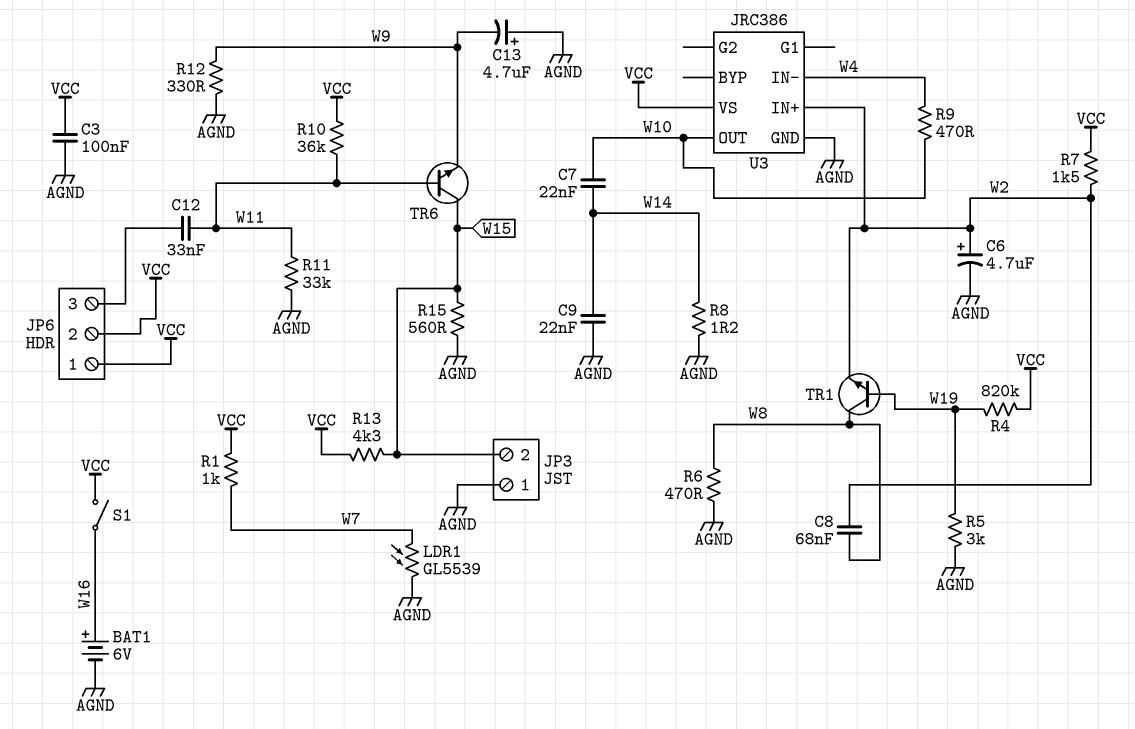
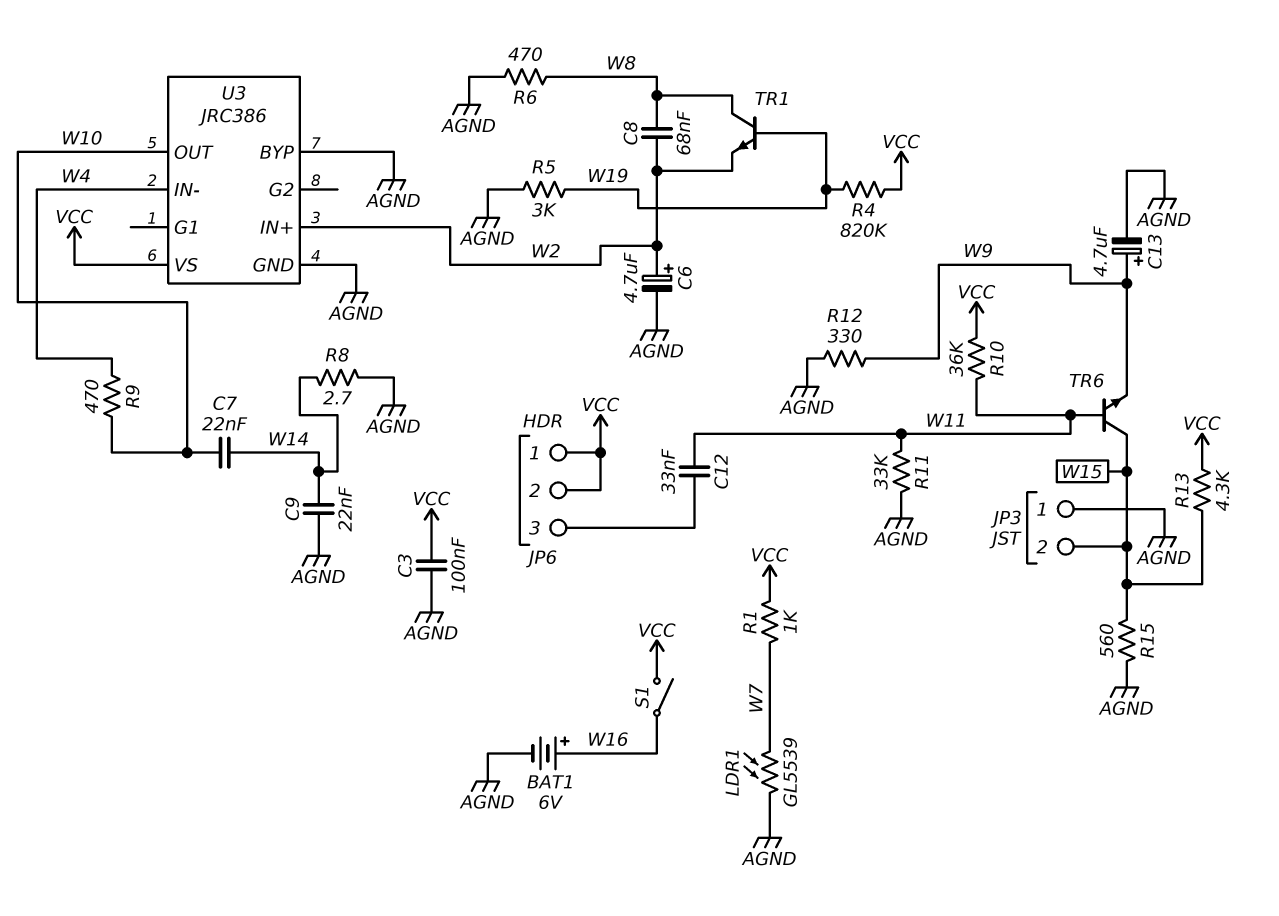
C13: 4.7uF (plus AGND, minus W9) -> 4.7uF (plus W9, minus AGND)
R7: 1.5k (VCC, W2) -> none
R8: 1.2 (AGND, W14) -> 2.7 (AGND, W14)
U3 pin BYP: none -> AGND

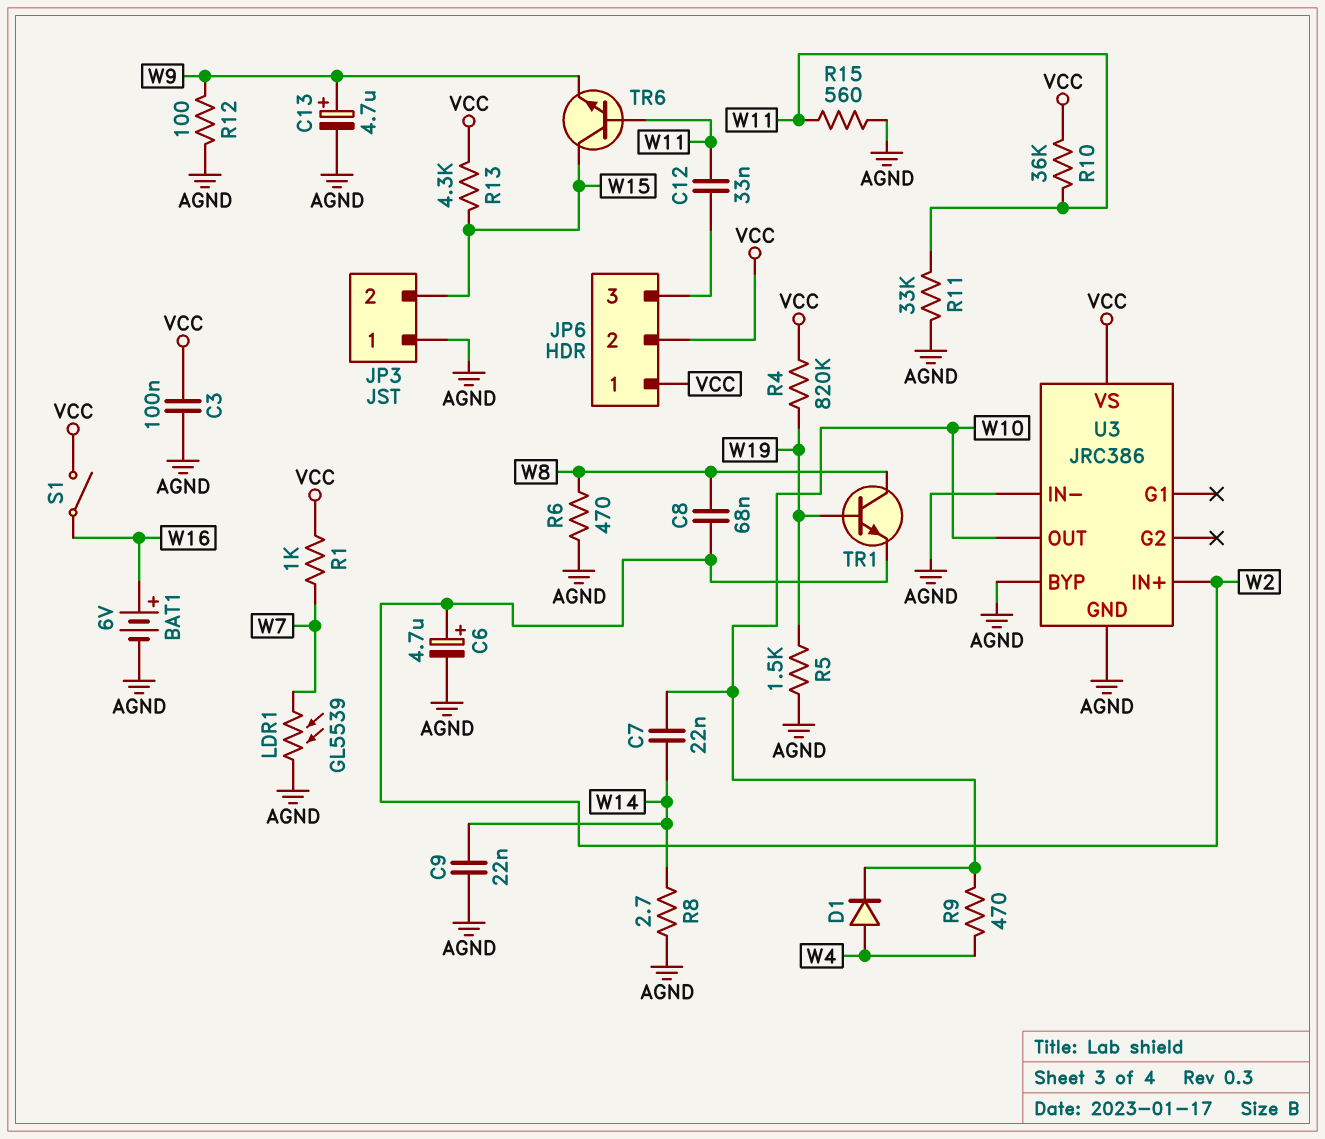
D1: none -> diode (A W4, K W10)
R5: 3k (AGND, W19) -> 1.5k (AGND, W19)
R12: 330 (AGND, W9) -> 100 (AGND, W9)
R15: 560 (AGND, W15) -> 560 (AGND, W11)
U3 pin IN-: W4 -> AGND

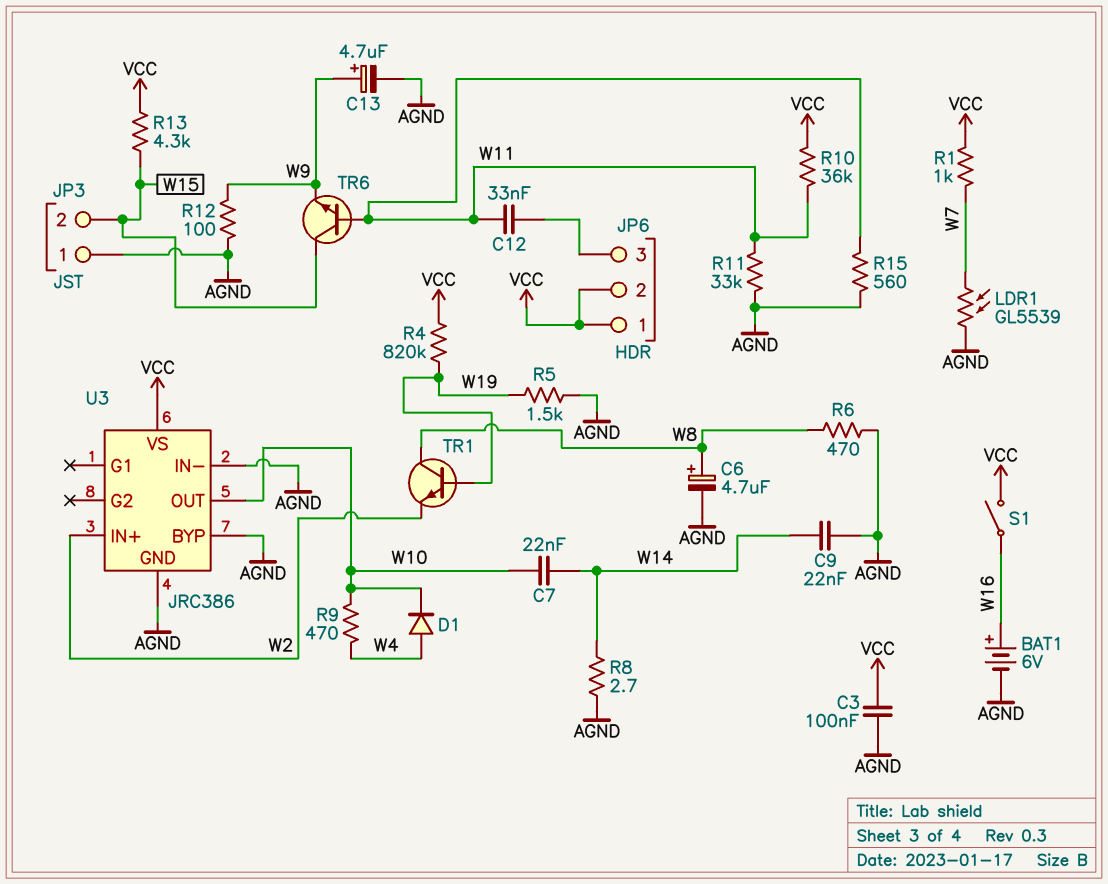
C6: 4.7uF (plus W2, minus AGND) -> 4.7uF (plus W8, minus AGND)
C8: 68nF (W2, W8) -> none

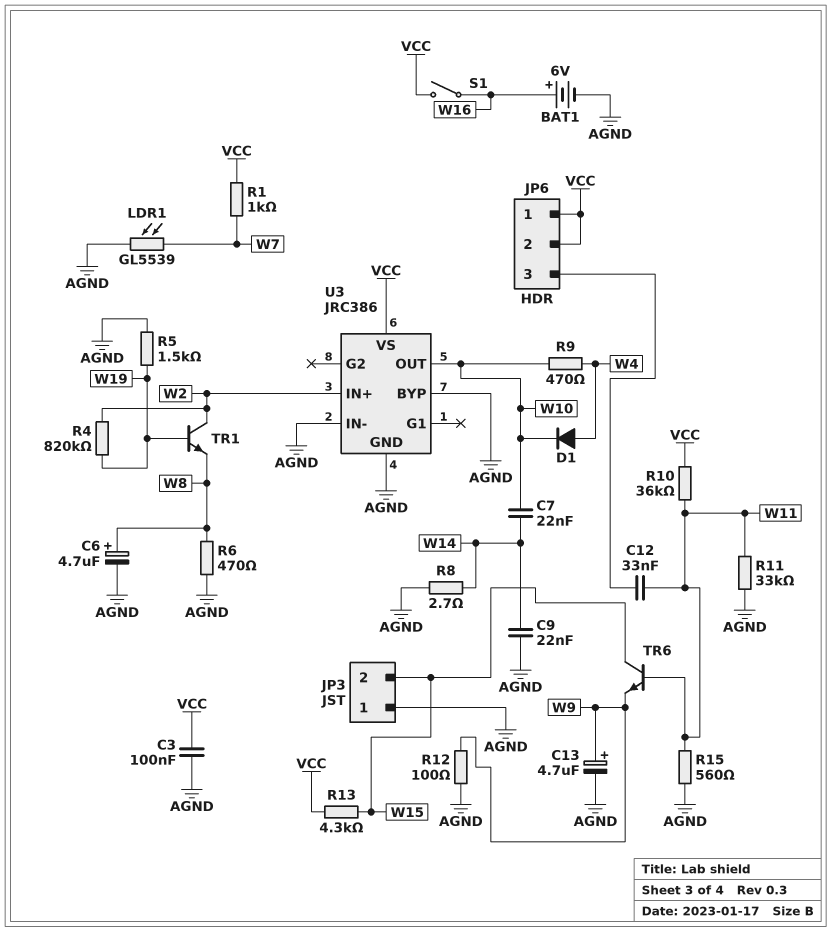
R4: 820k (VCC, W19) -> 820k (W2, W19)
TR1: NPN (B W19, C W8, E W2) -> NPN (B W19, C W2, E W8)

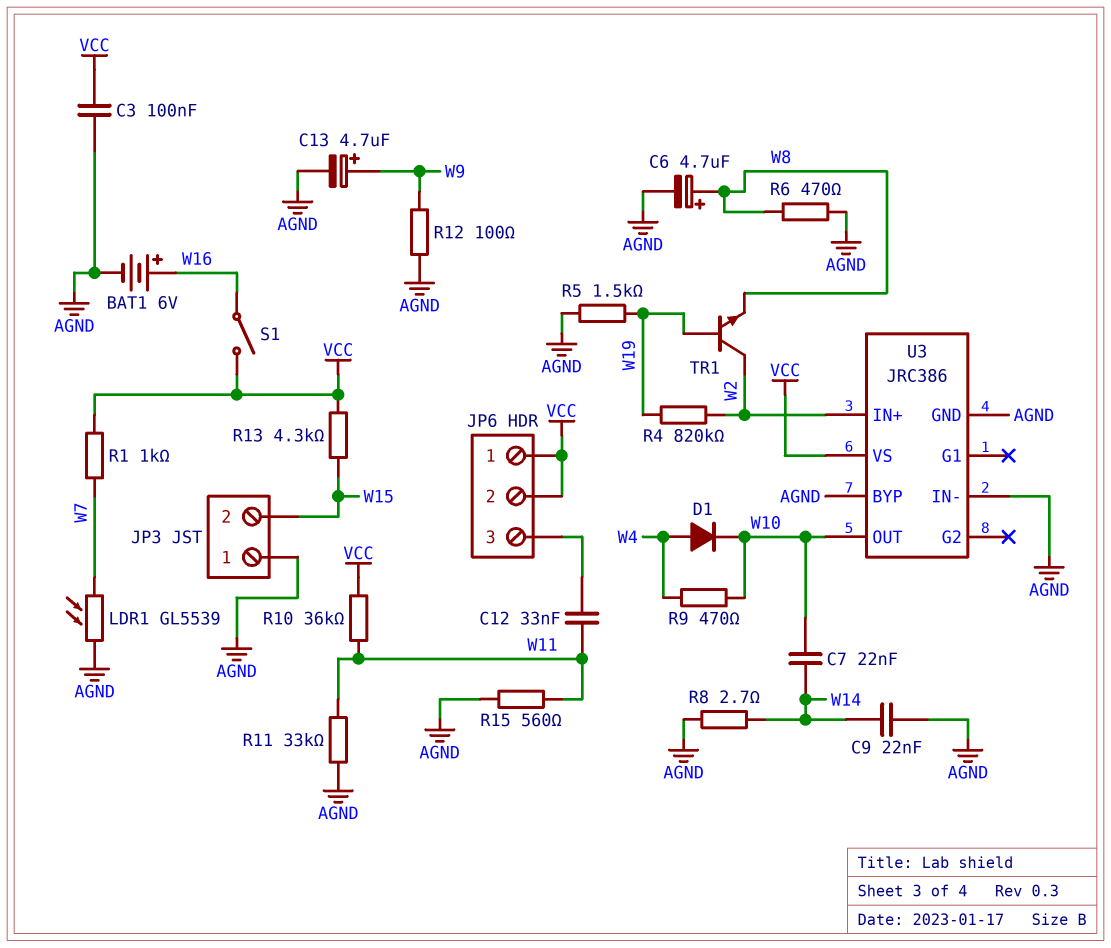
TR6: NPN (B W11, C W15, E W9) -> none

